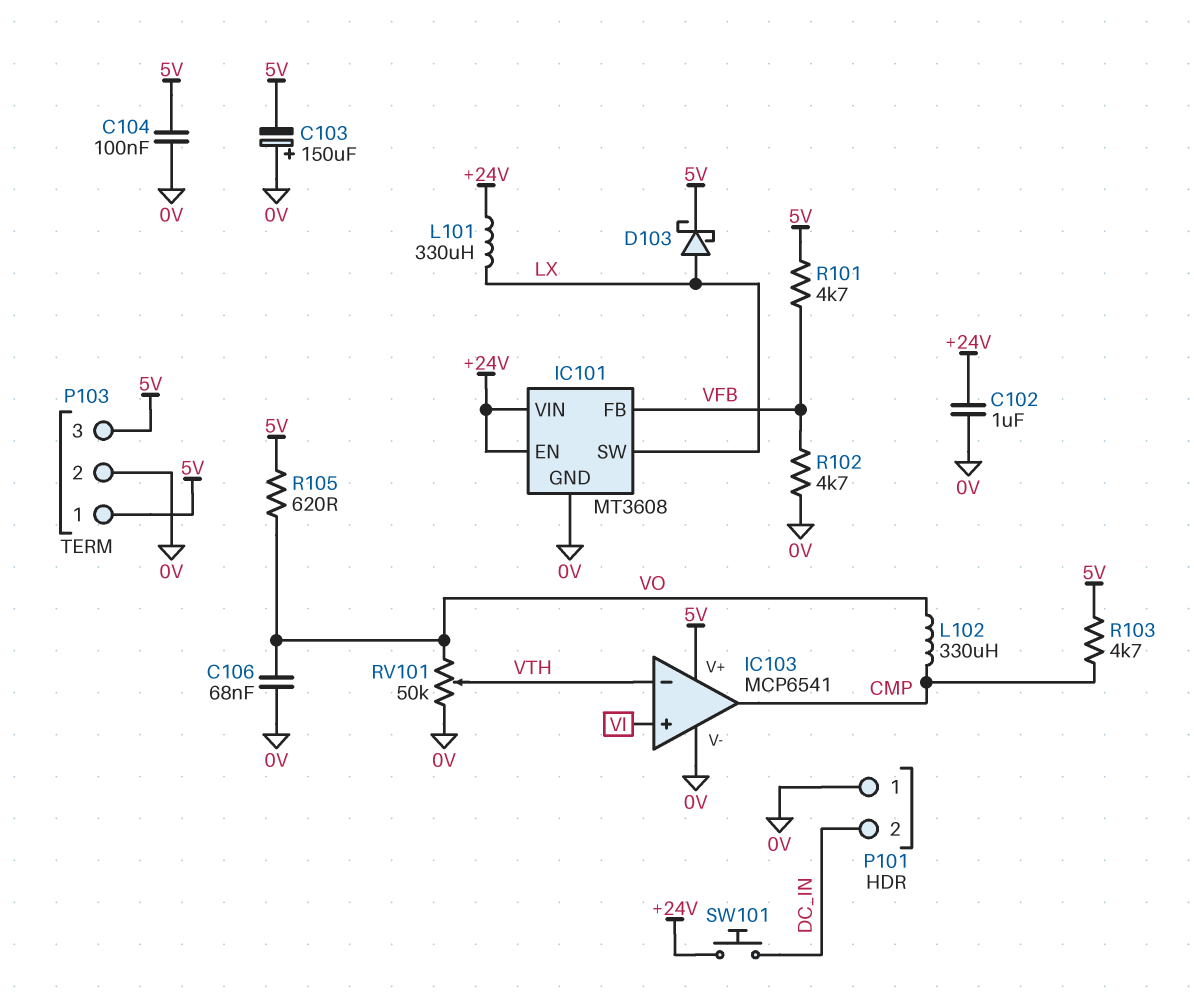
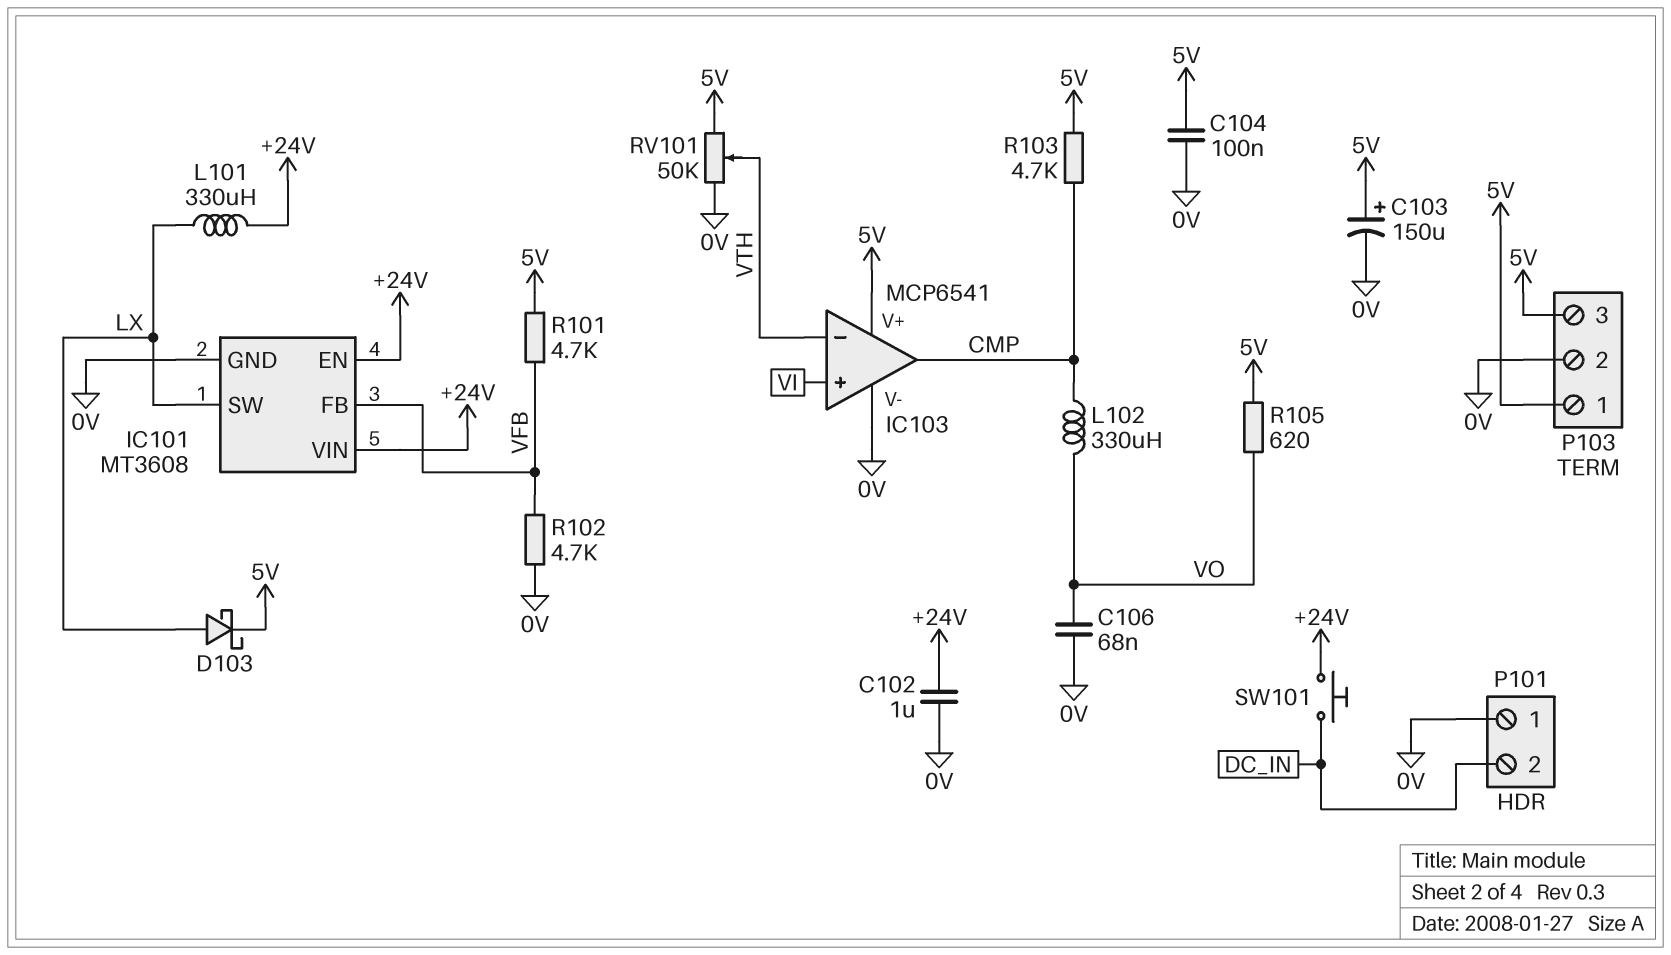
C103: 150uF (plus 0V, minus 5V) -> 150uF (plus 5V, minus 0V)
RV101: 50k (0V, VO, wiper VTH) -> 50k (0V, 5V, wiper VTH)

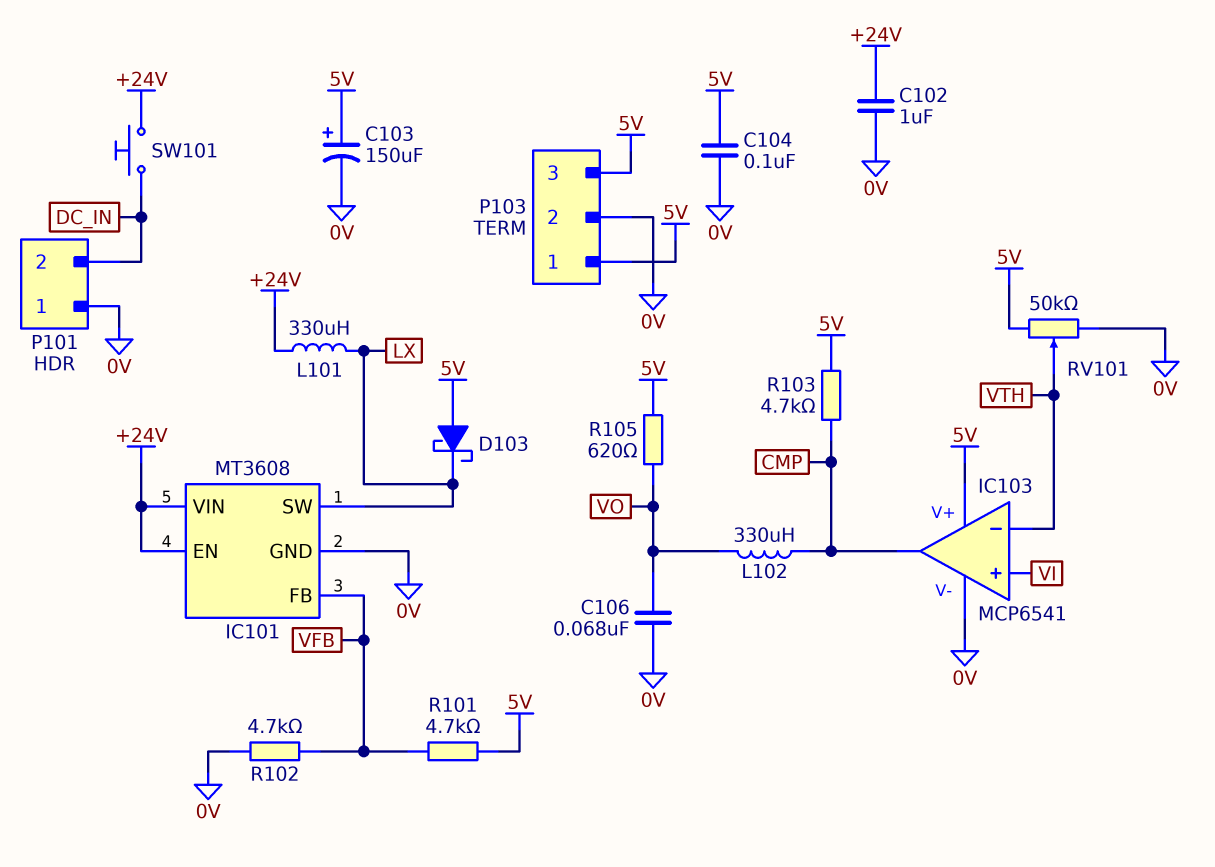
D103: schottky (A LX, K 5V) -> schottky (A 5V, K LX)

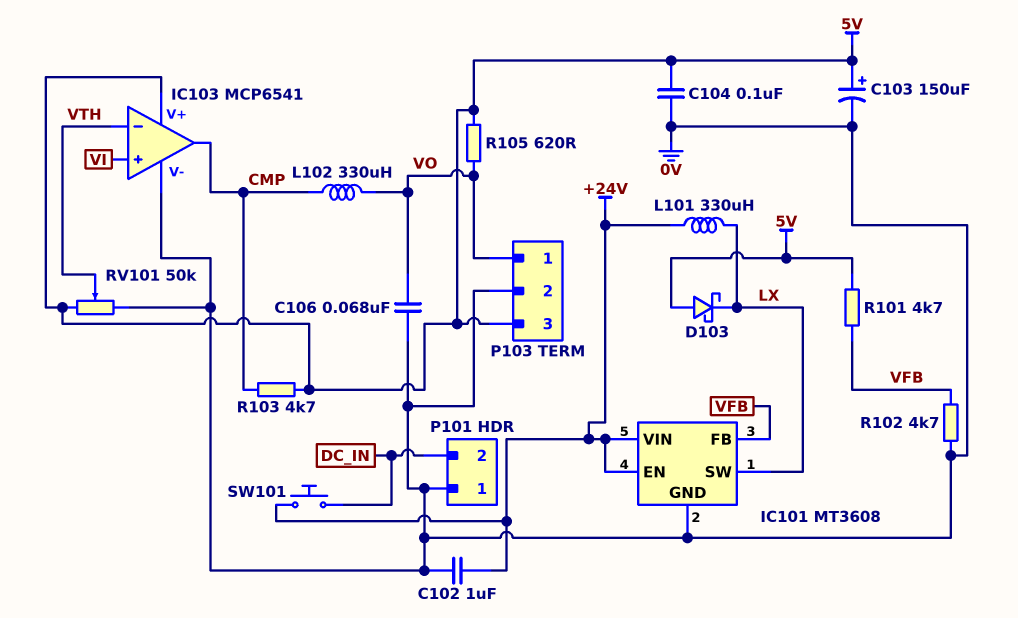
P103 pin 1: 5V -> VO

